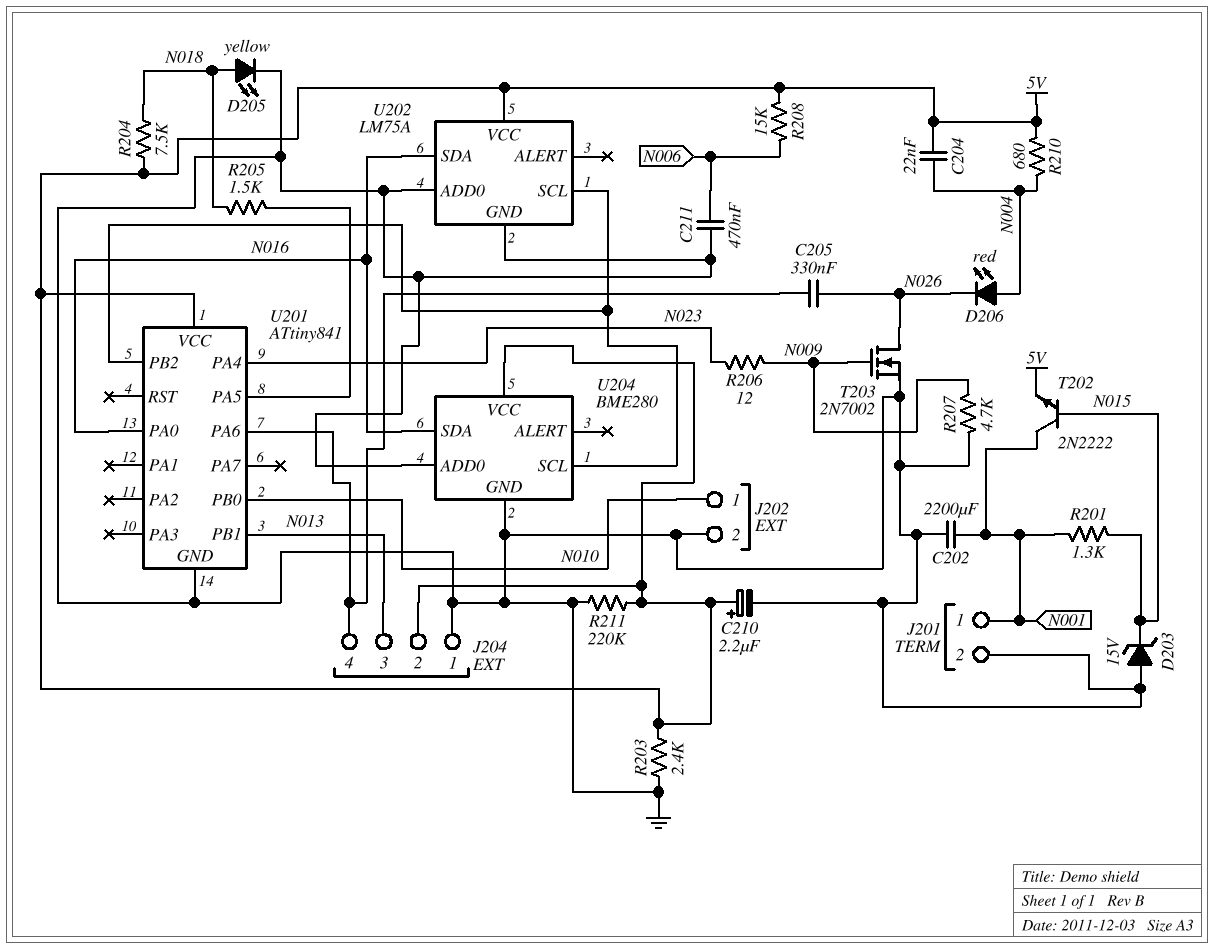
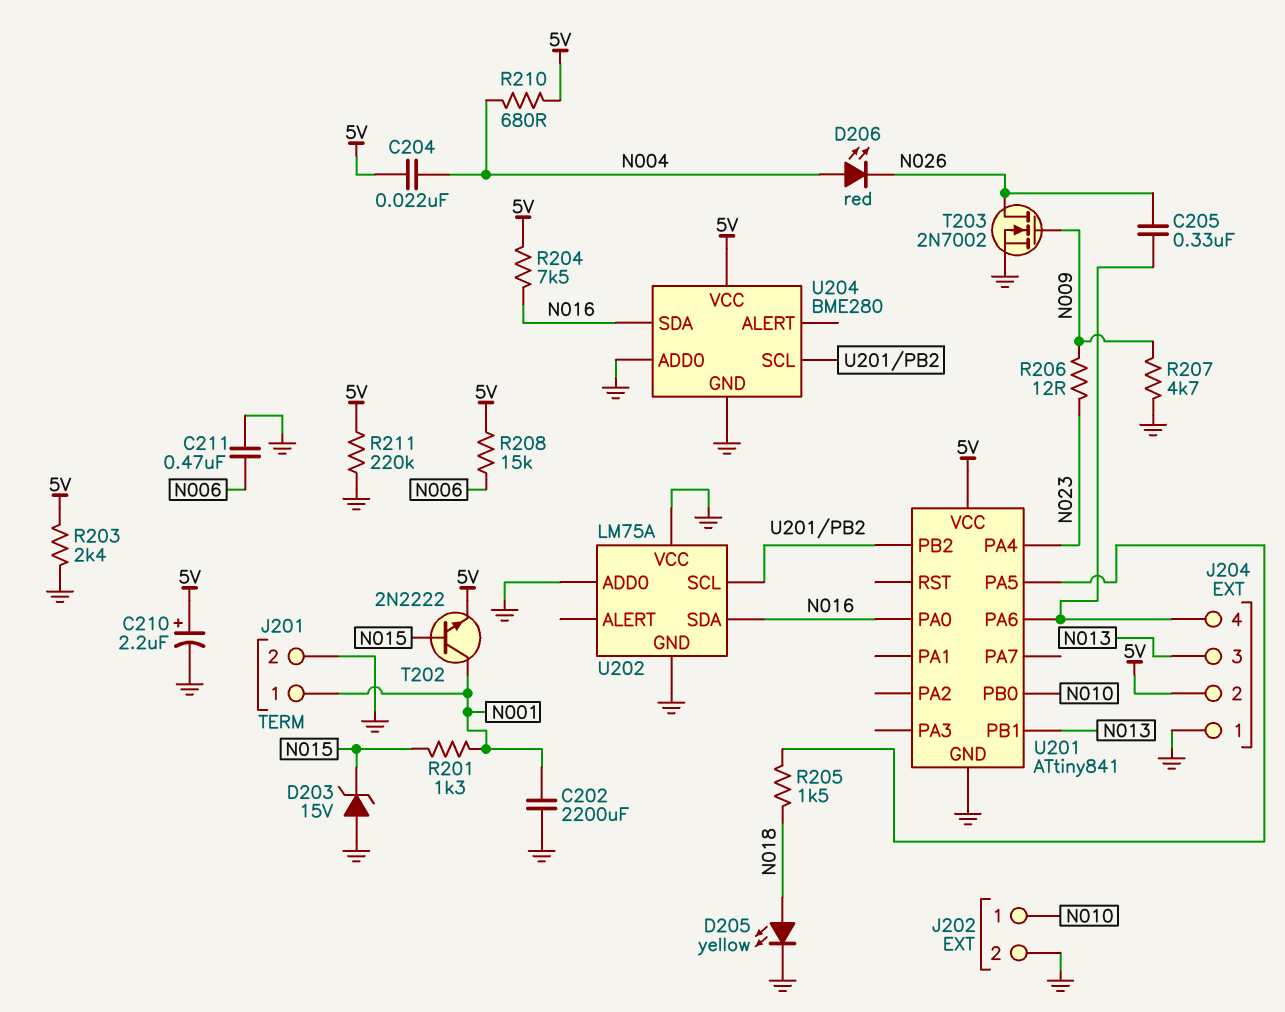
R204: 7.5k (5V, N018) -> 7.5k (5V, N016)
U202 pin VCC: 5V -> GND

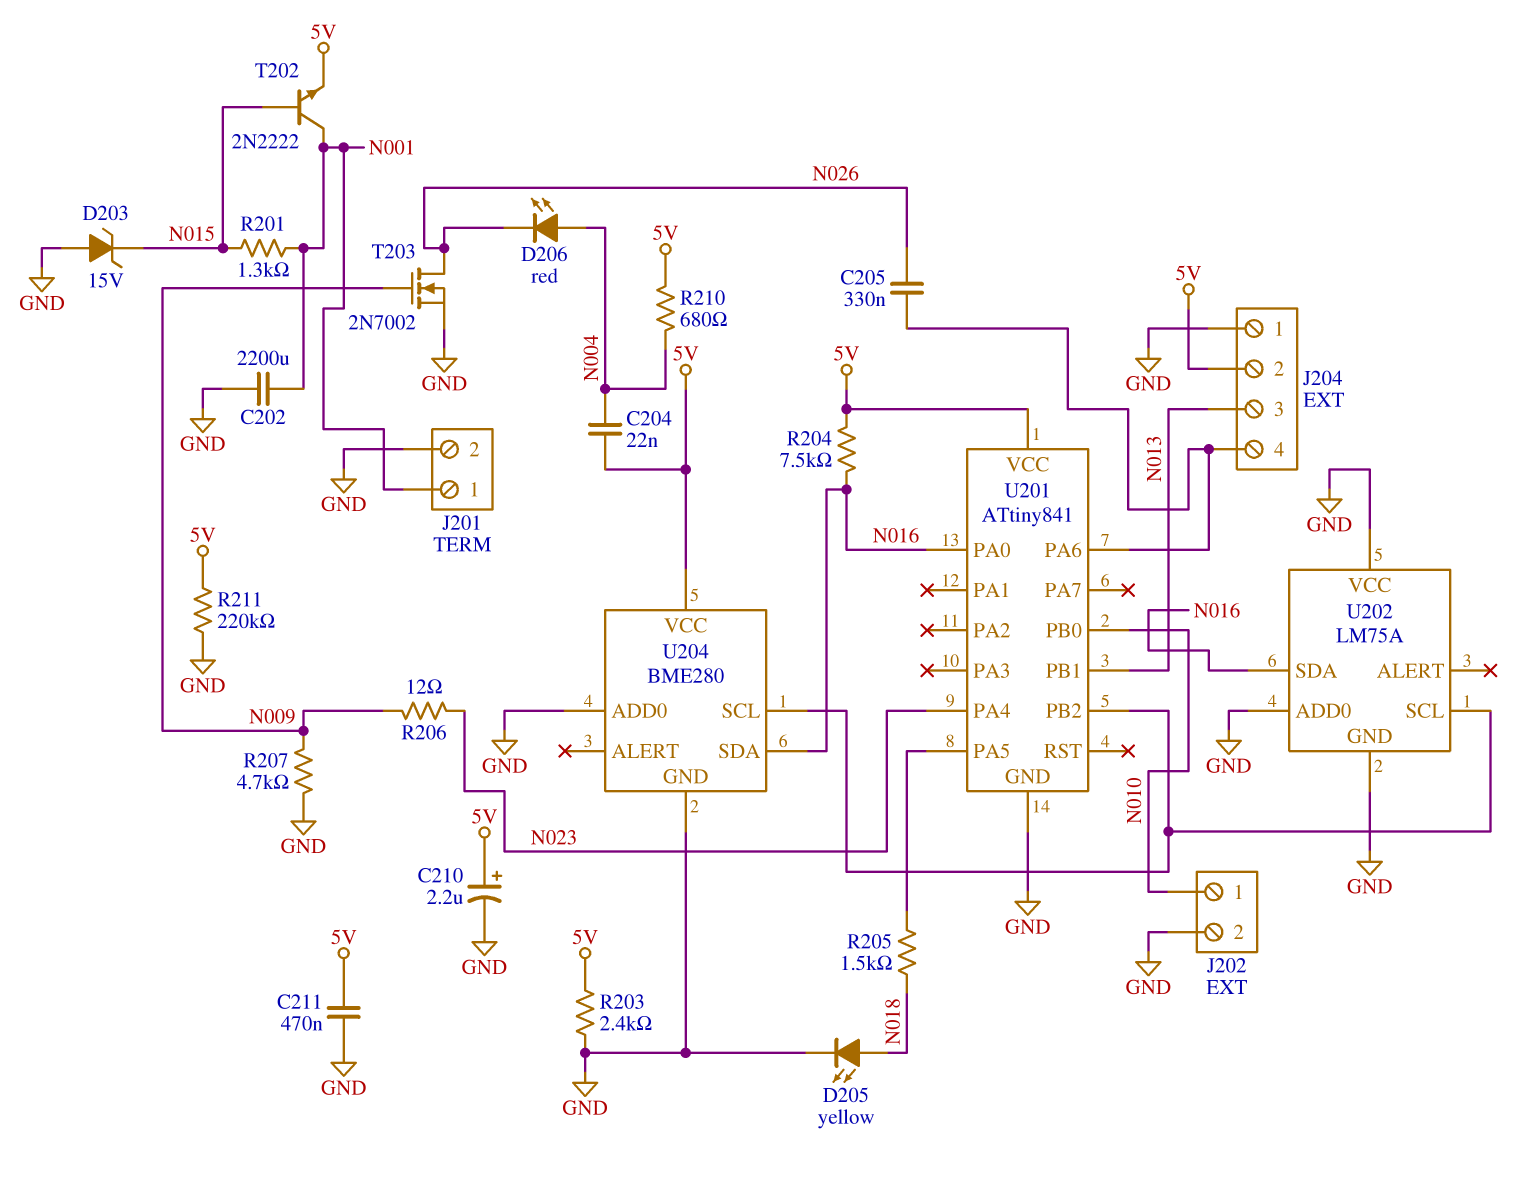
C211: 470nF (GND, N006) -> 470nF (5V, GND)
R208: 15k (5V, N006) -> none

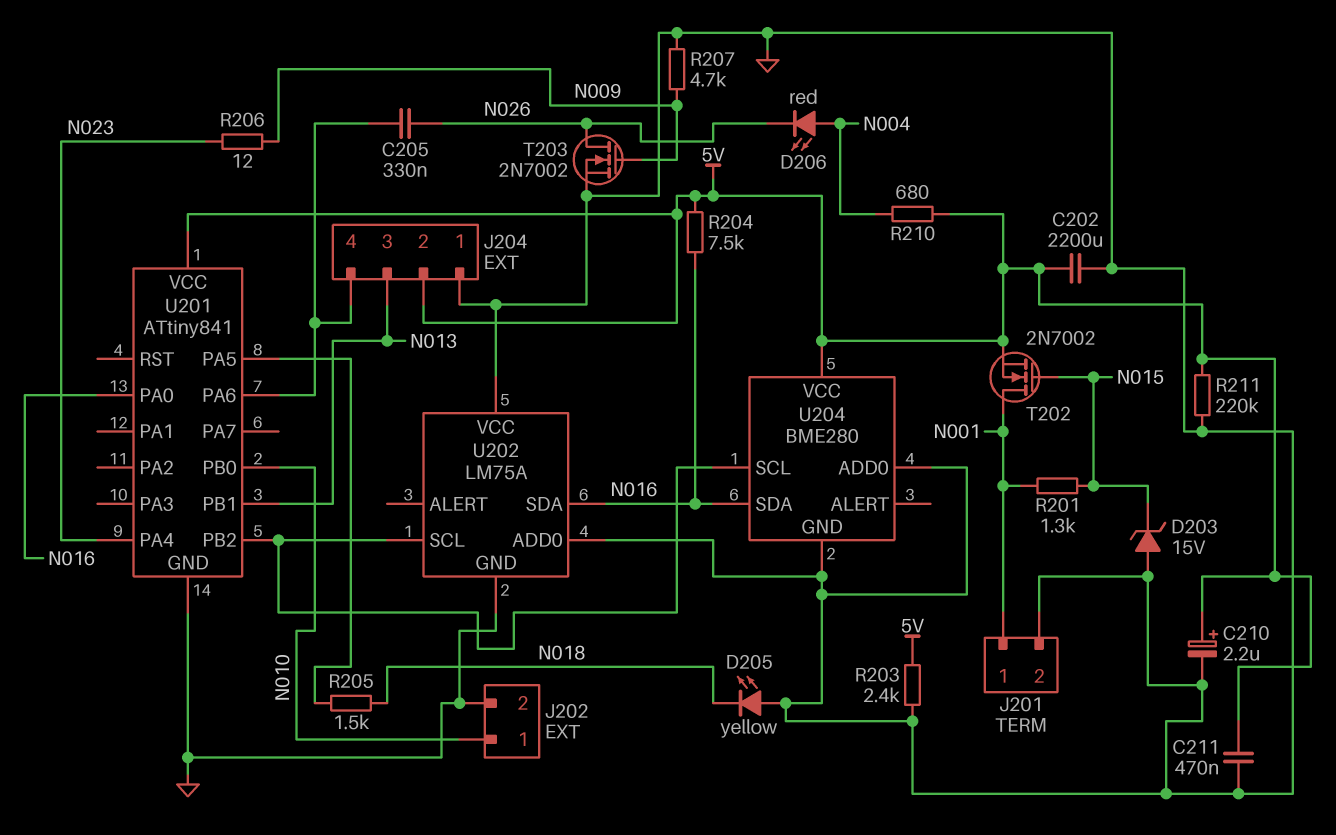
C202: 2200uF (GND, N001) -> 2200uF (5V, GND)
C204: 22nF (5V, N004) -> none
D205: LED yellow (A N018, K GND) -> LED yellow (A GND, K N018)
T202: NPN 2N2222 (B N015, C N001, E 5V) -> NMOS 2N7002 (G N015, D N001, S 5V)

